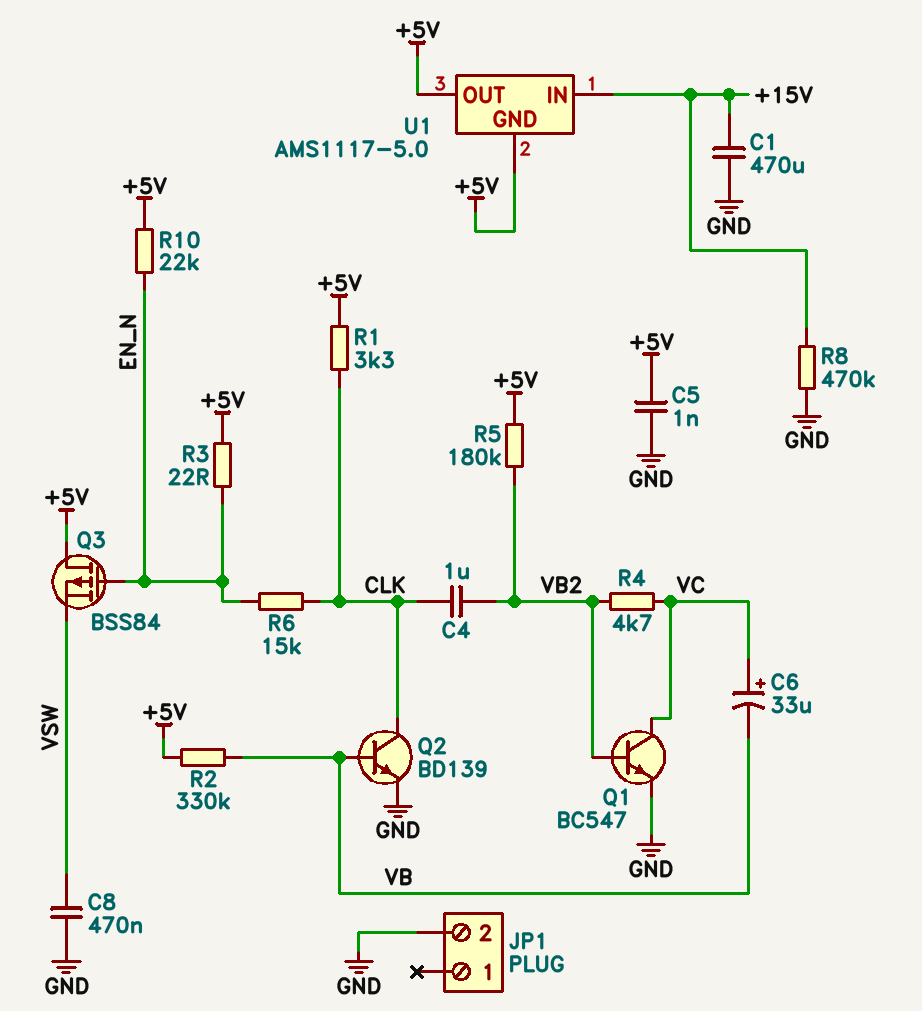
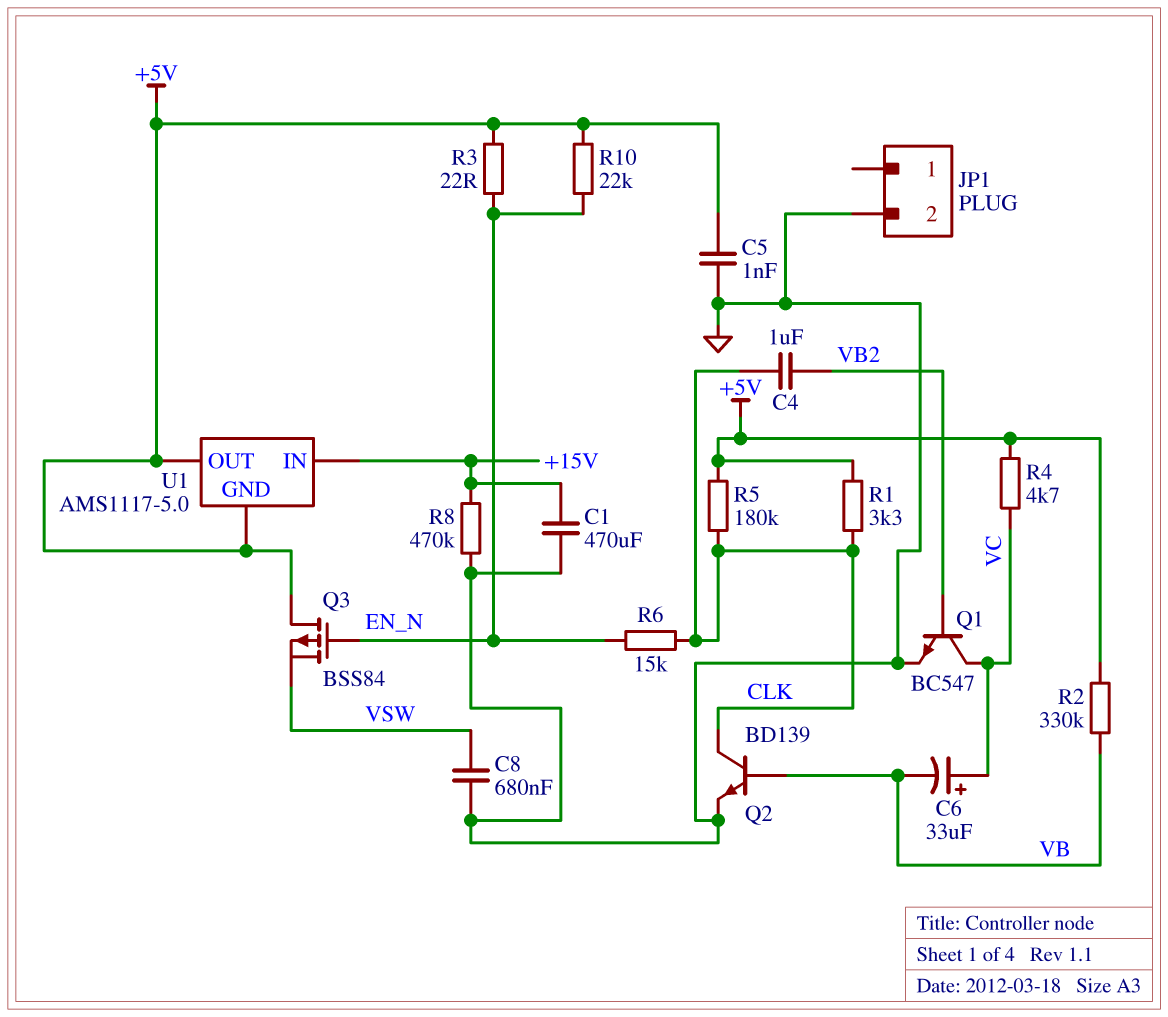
C8: 470nF (GND, VSW) -> 680nF (GND, VSW)
R4: 4.7k (VB2, VC) -> 4.7k (+5V, VC)
R5: 180k (+5V, VB2) -> 180k (+5V, CLK)

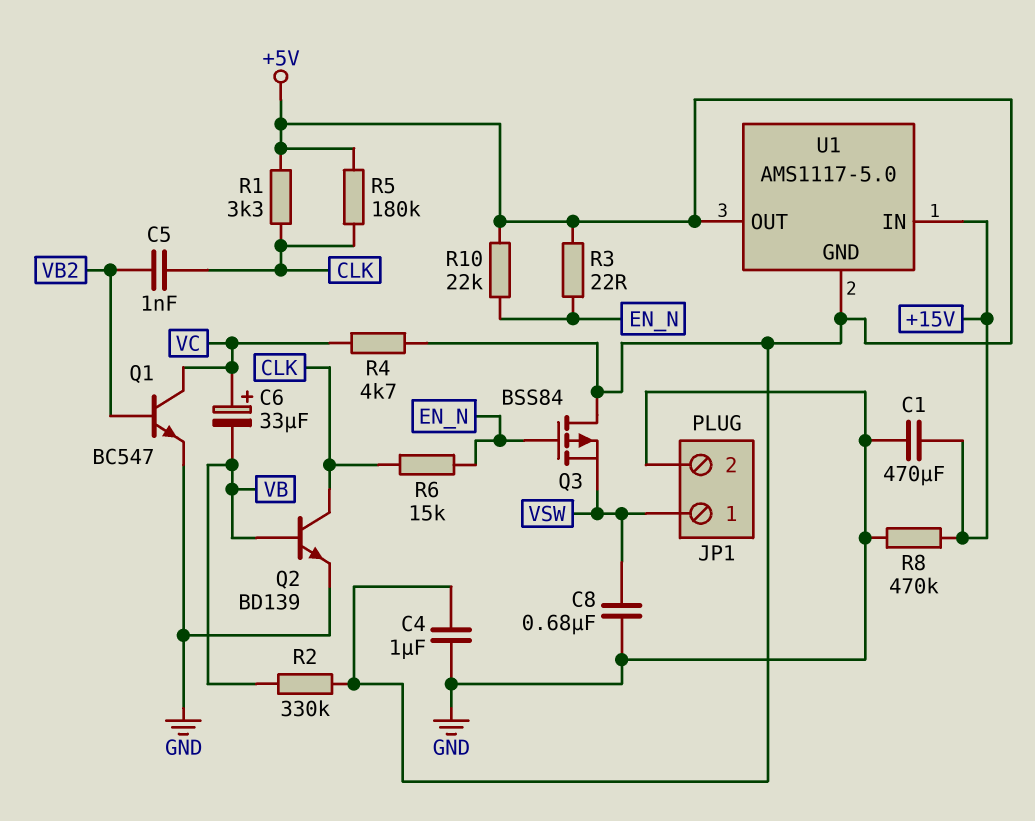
C4: 1uF (CLK, VB2) -> 1uF (+5V, GND)
C5: 1nF (+5V, GND) -> 1nF (CLK, VB2)
JP1 pin 1: none -> VSW

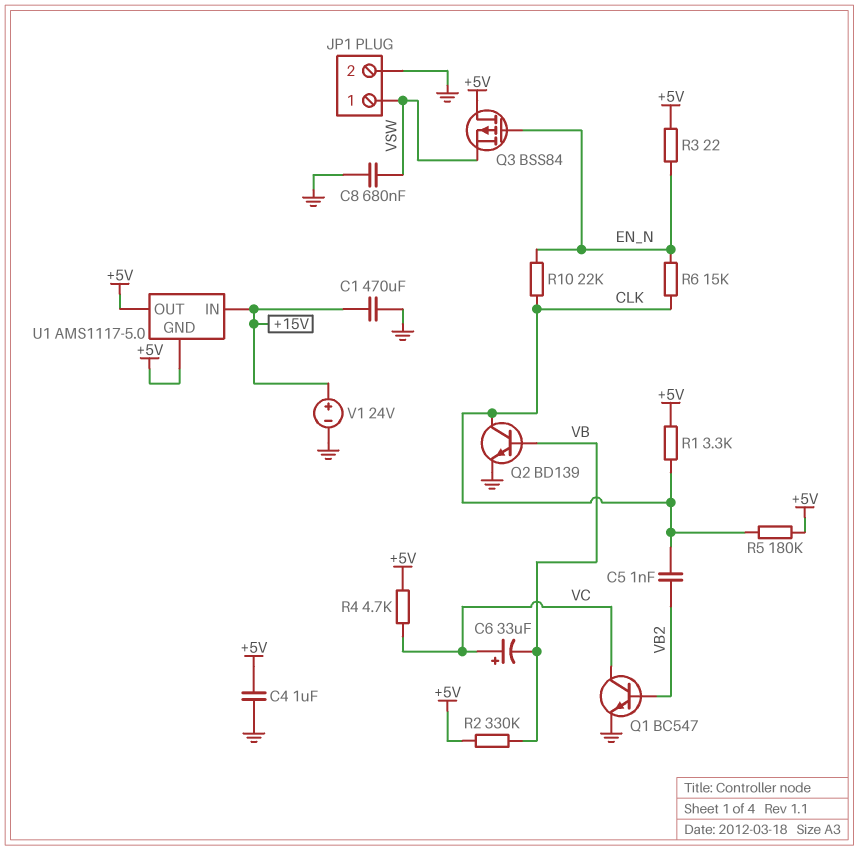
R8: 470k (+15V, GND) -> none
R10: 22k (+5V, EN_N) -> 22k (CLK, EN_N)
V1: none -> 24V (plus +15V, minus GND)

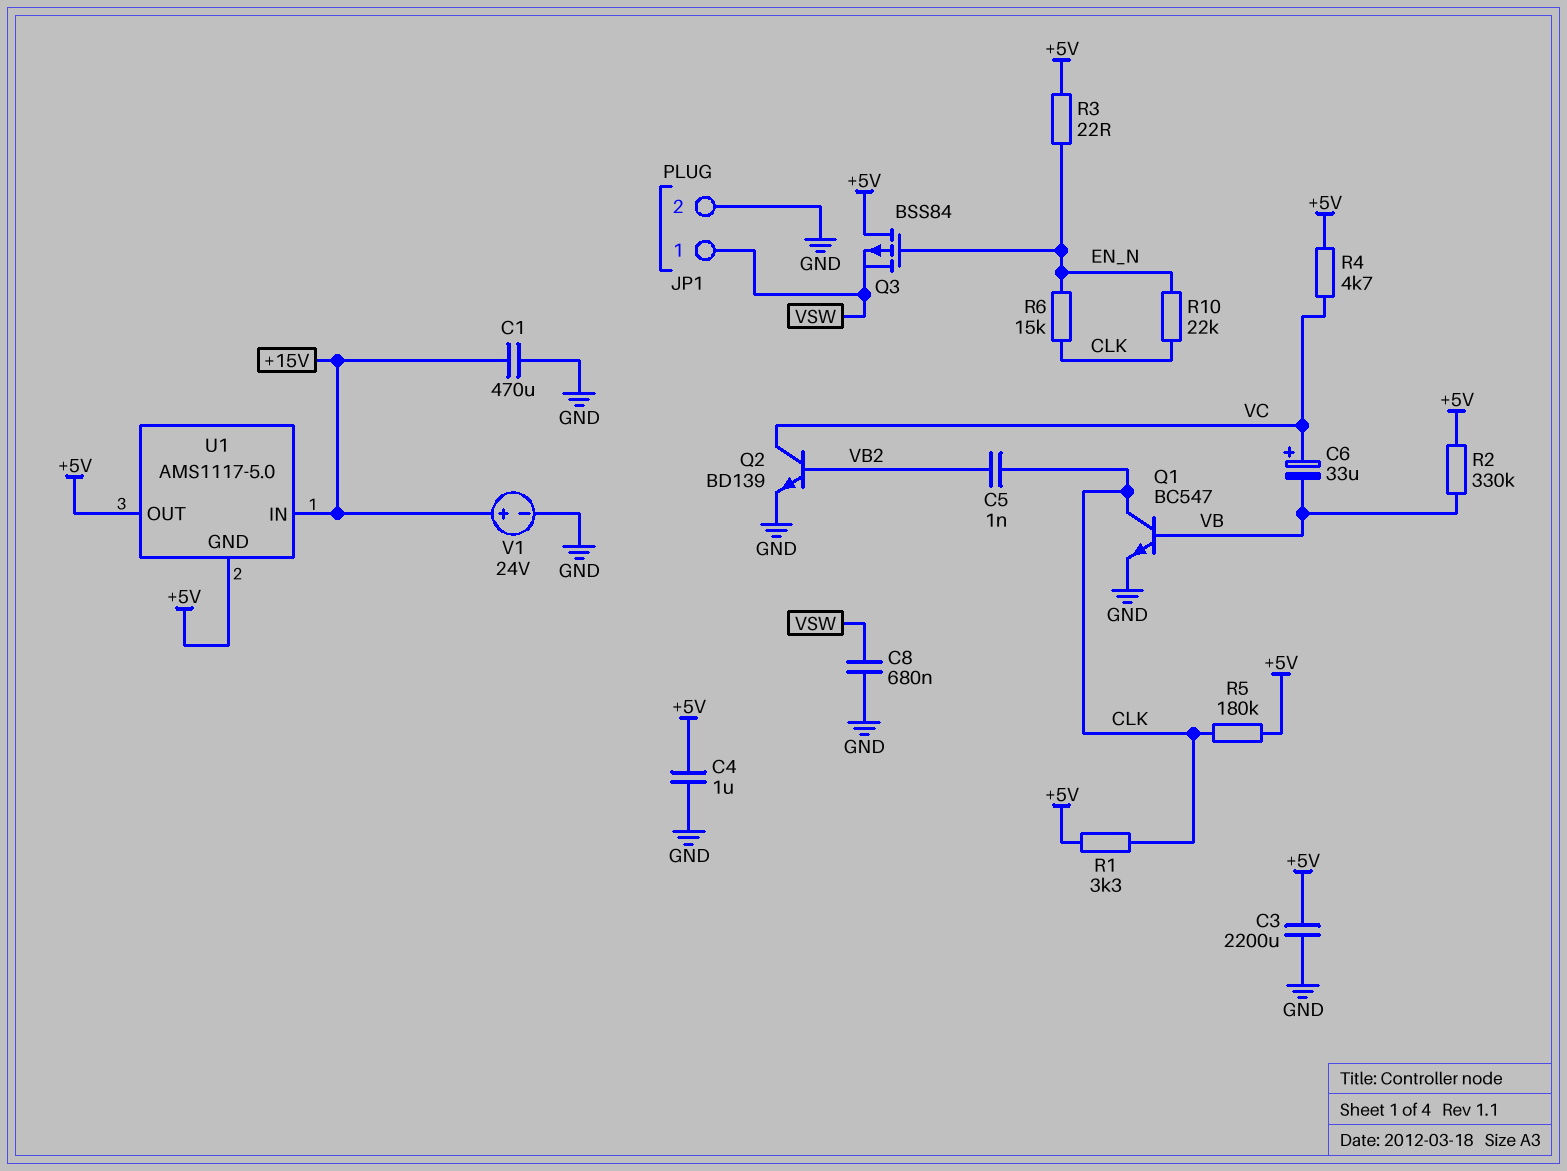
C3: none -> 2200uF (+5V, GND)
Q1: NPN BC547 (B VB2, C VC, E GND) -> NPN BC547 (B VB, C CLK, E GND)
Q2: NPN BD139 (B VB, C CLK, E GND) -> NPN BD139 (B VB2, C VC, E GND)

